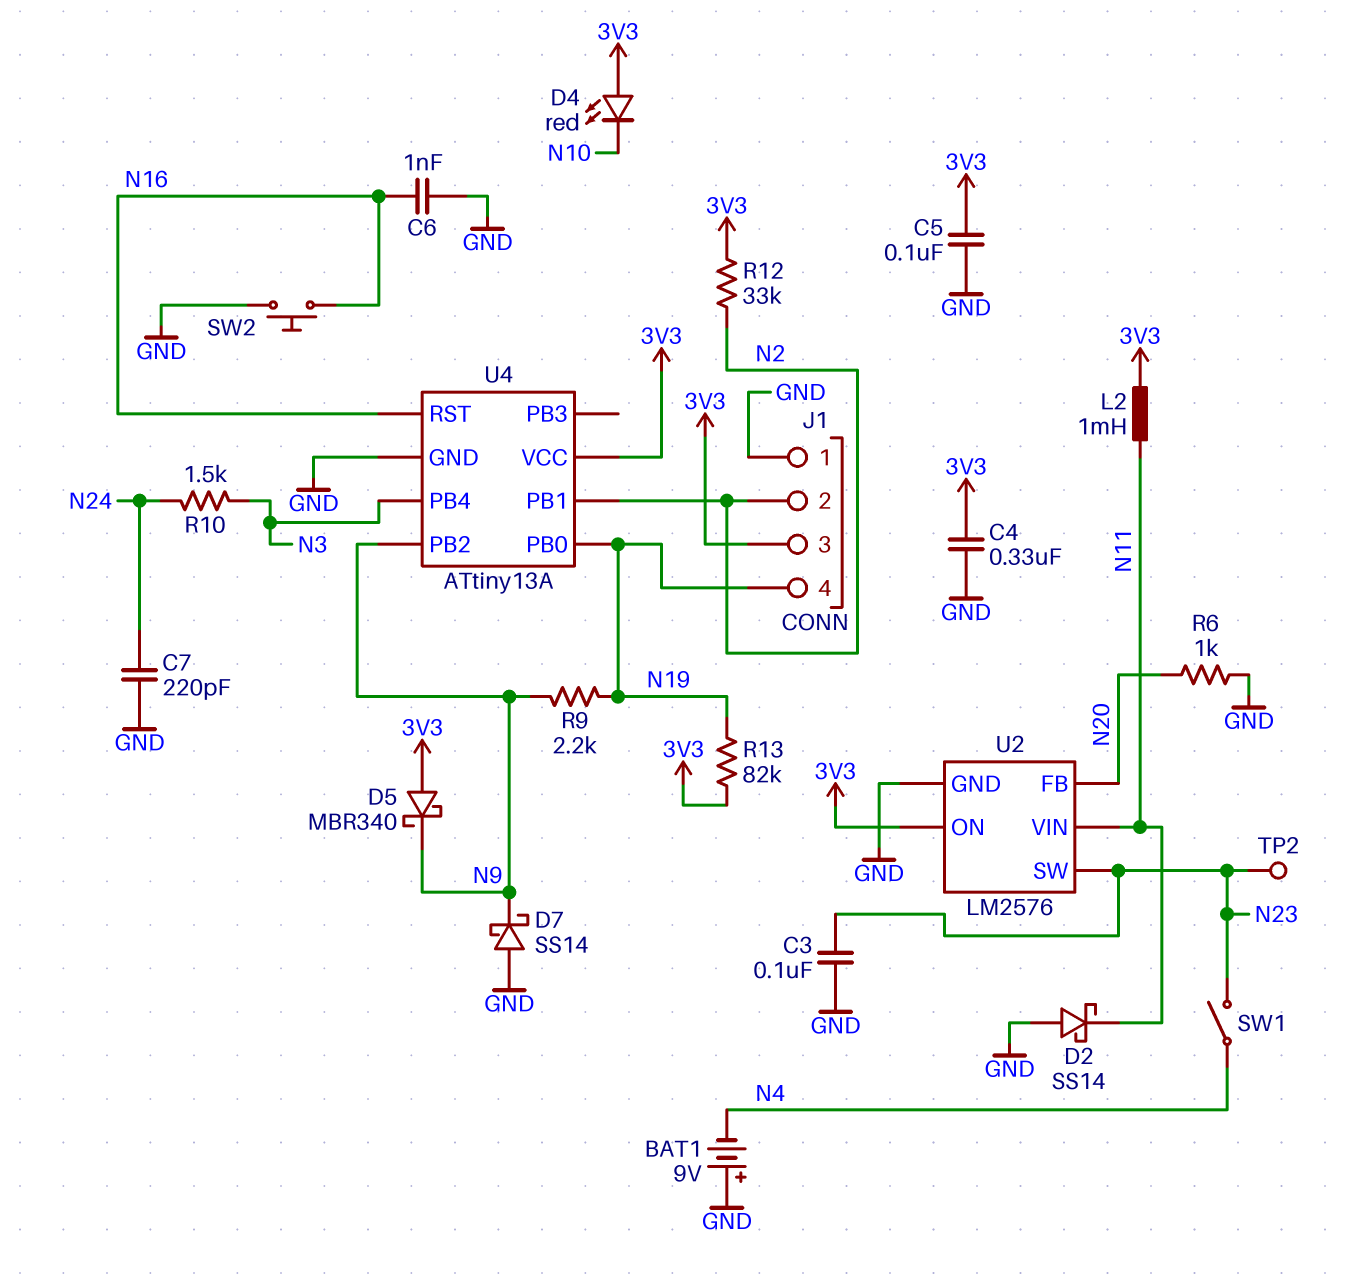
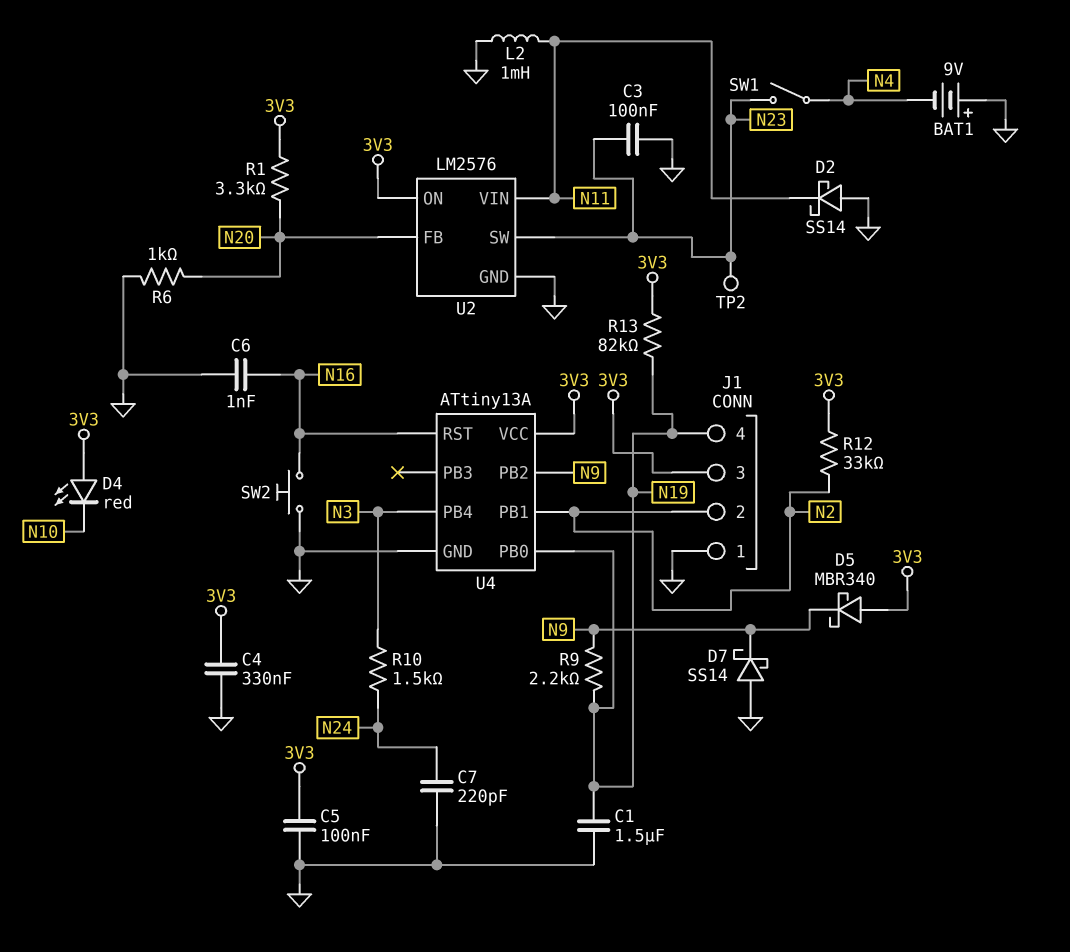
C1: none -> 1.5uF (GND, N19)
L2: 1mH (3V3, N11) -> 1mH (GND, N11)
R1: none -> 3.3k (3V3, N20)

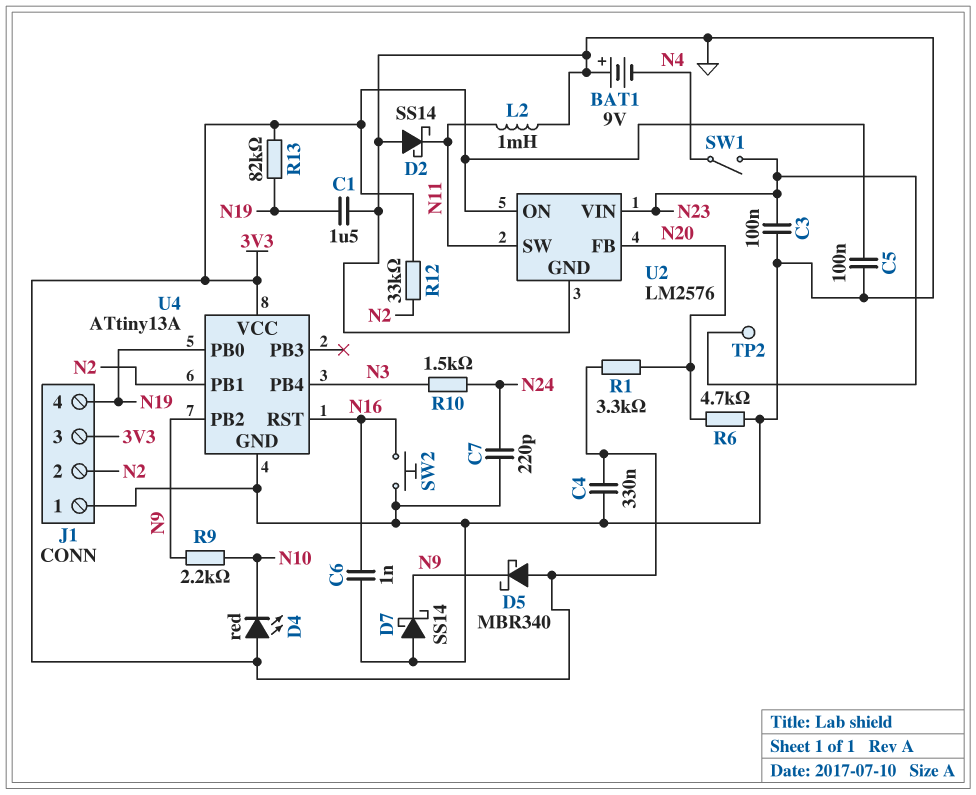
R6: 1k (GND, N20) -> 4.7k (GND, N20)
R9: 2.2k (N9, N19) -> 2.2k (N9, N10)
U2 pin SW: N23 -> N11
U2 pin VIN: N11 -> N23

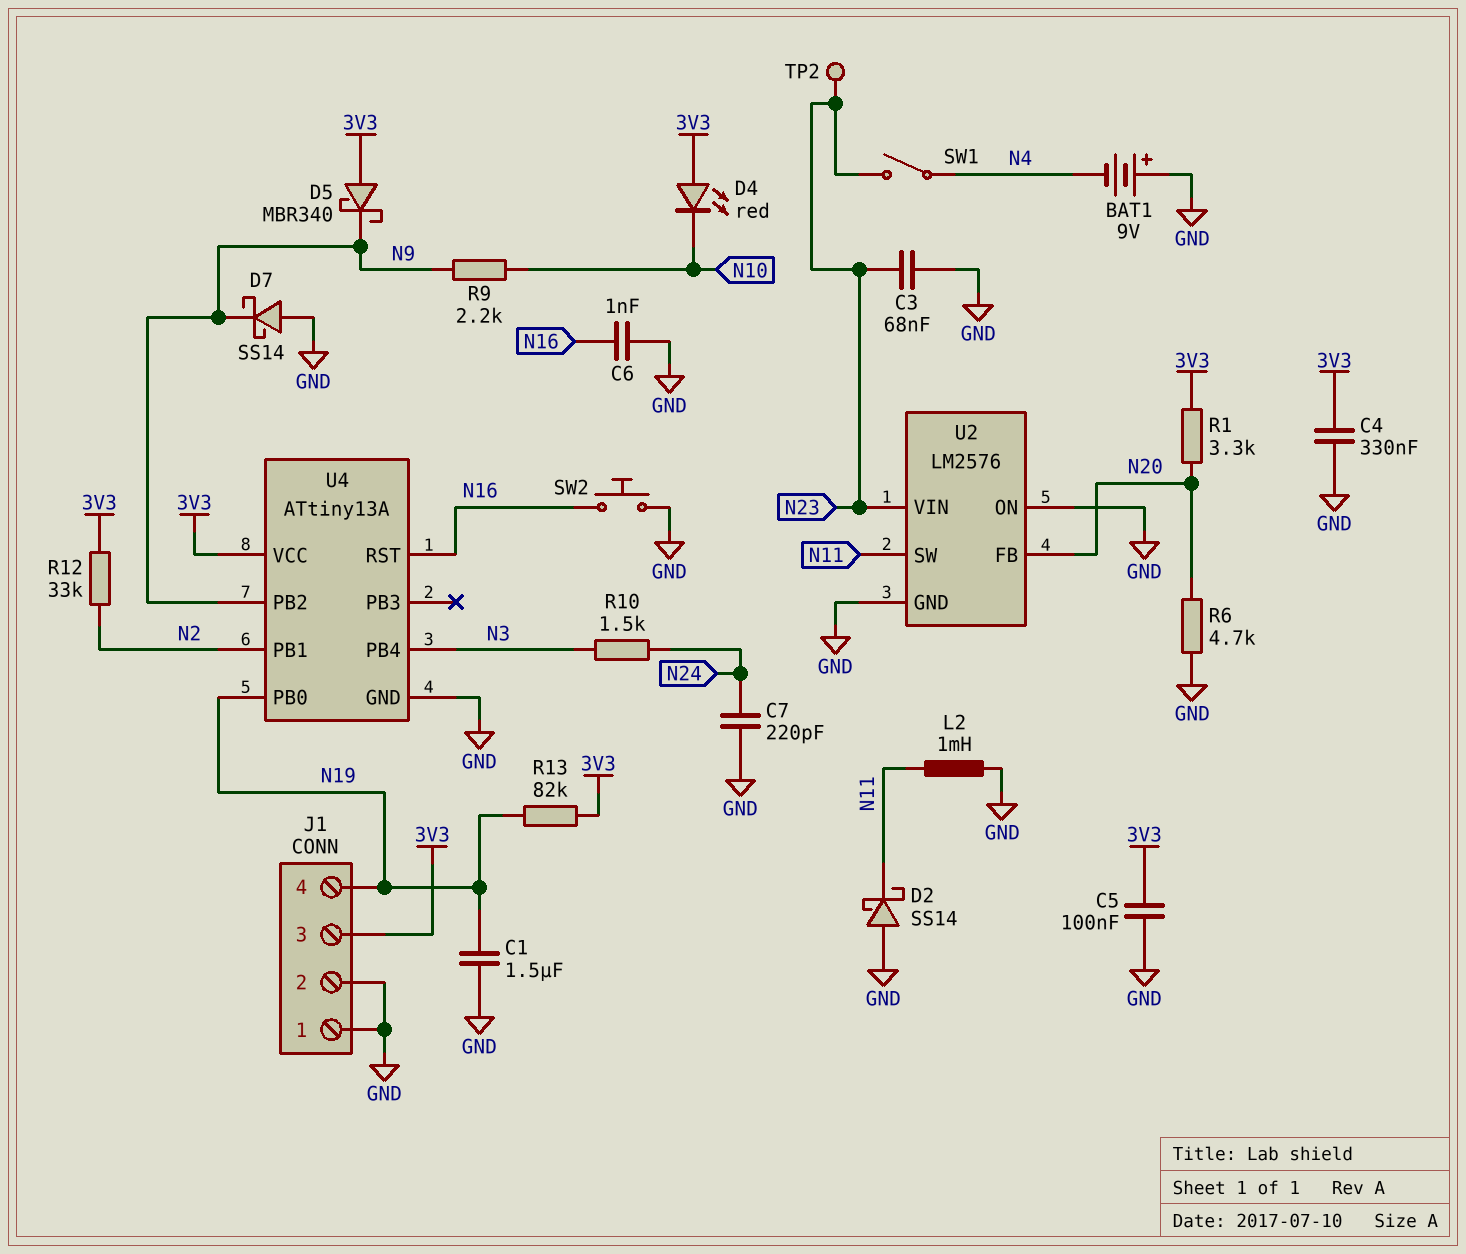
C3: 100nF (GND, N23) -> 68nF (GND, N23)
J1 pin 2: N2 -> GND
U2 pin ON: 3V3 -> GND

